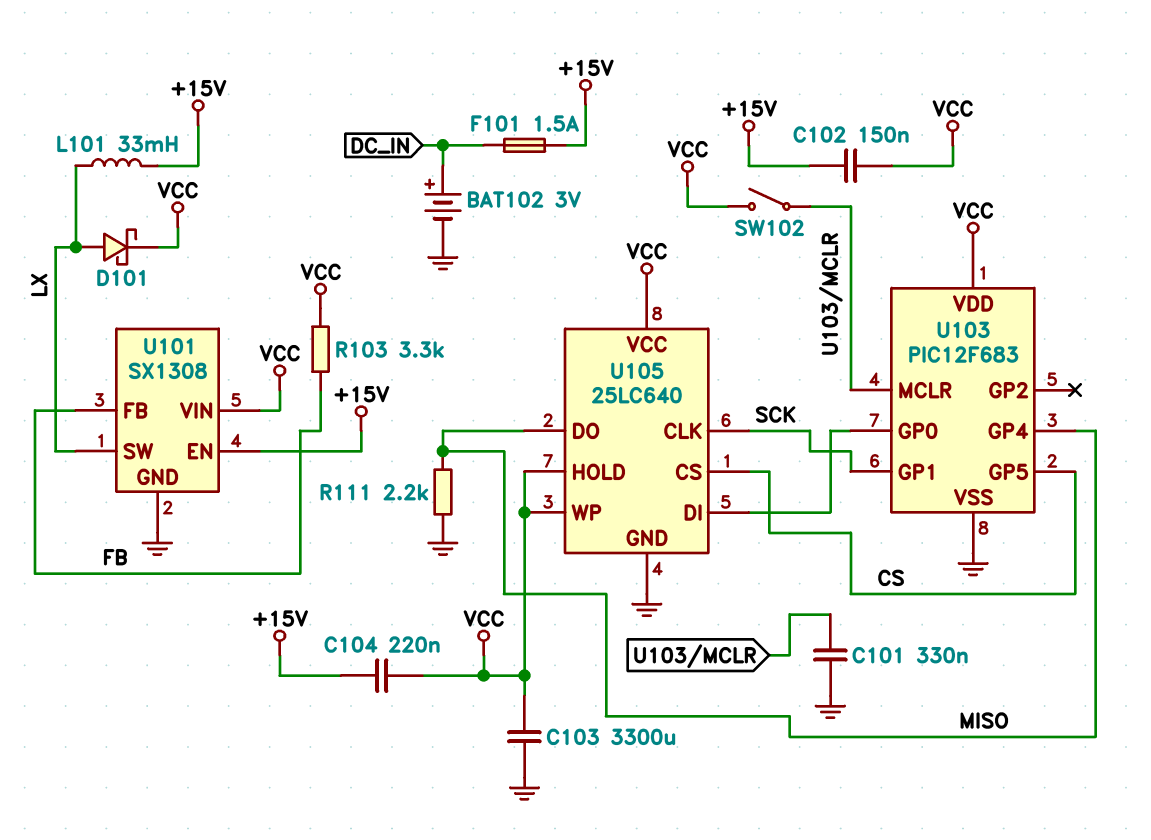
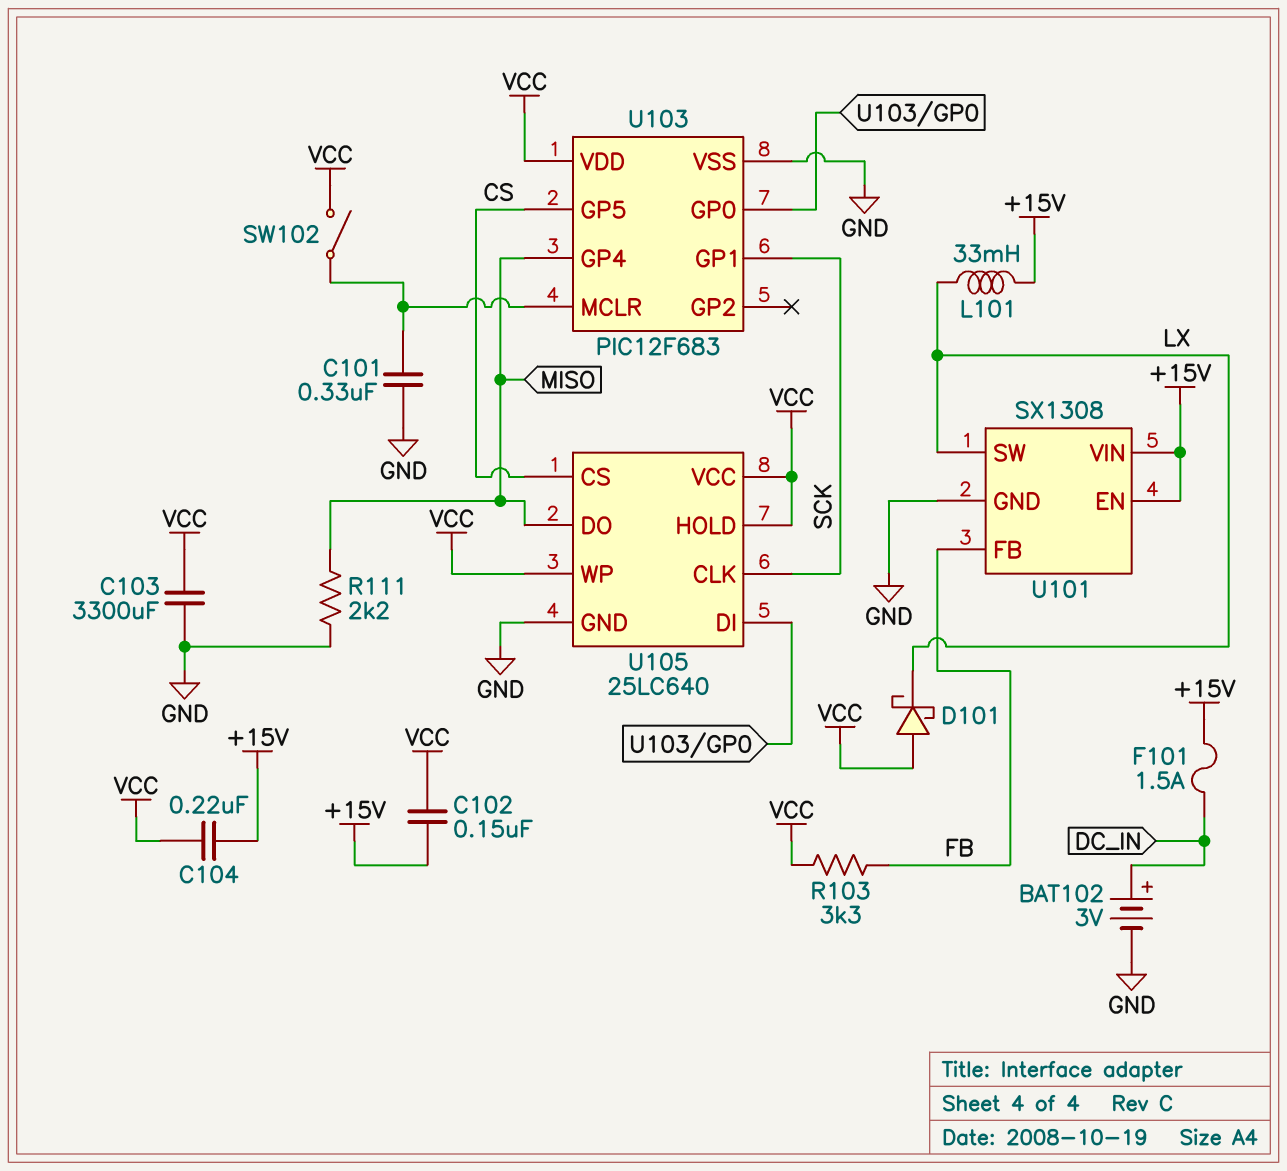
D101: schottky (A LX, K VCC) -> schottky (A VCC, K LX)
U101 pin VIN: VCC -> +15V

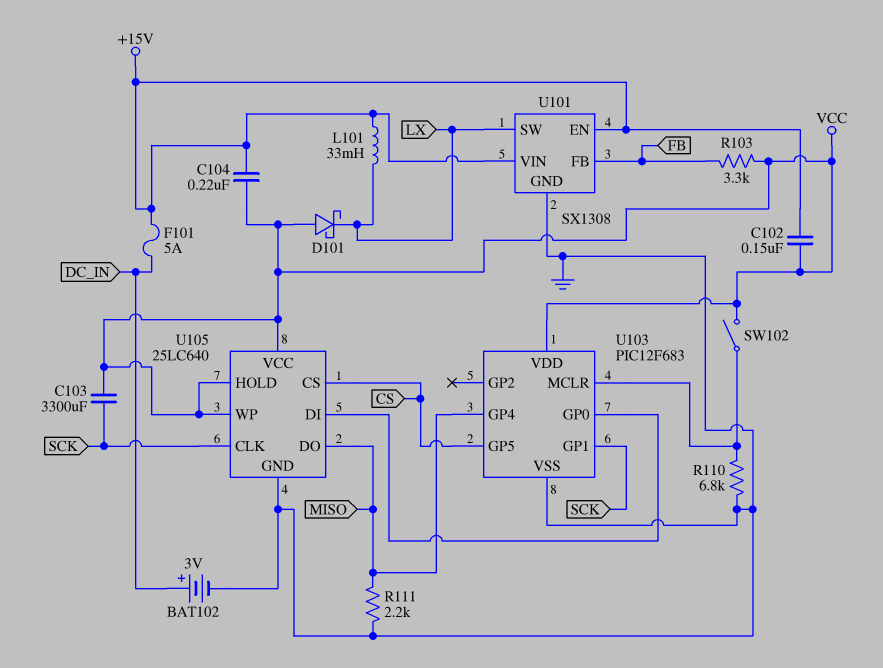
C101: 330nF (GND, U103/MCLR) -> none
C103: 3300uF (GND, VCC) -> 3300uF (SCK, VCC)
F101: 1.5A (+15V, DC_IN) -> 5A (+15V, DC_IN)
R110: none -> 6.8k (GND, U103/MCLR)

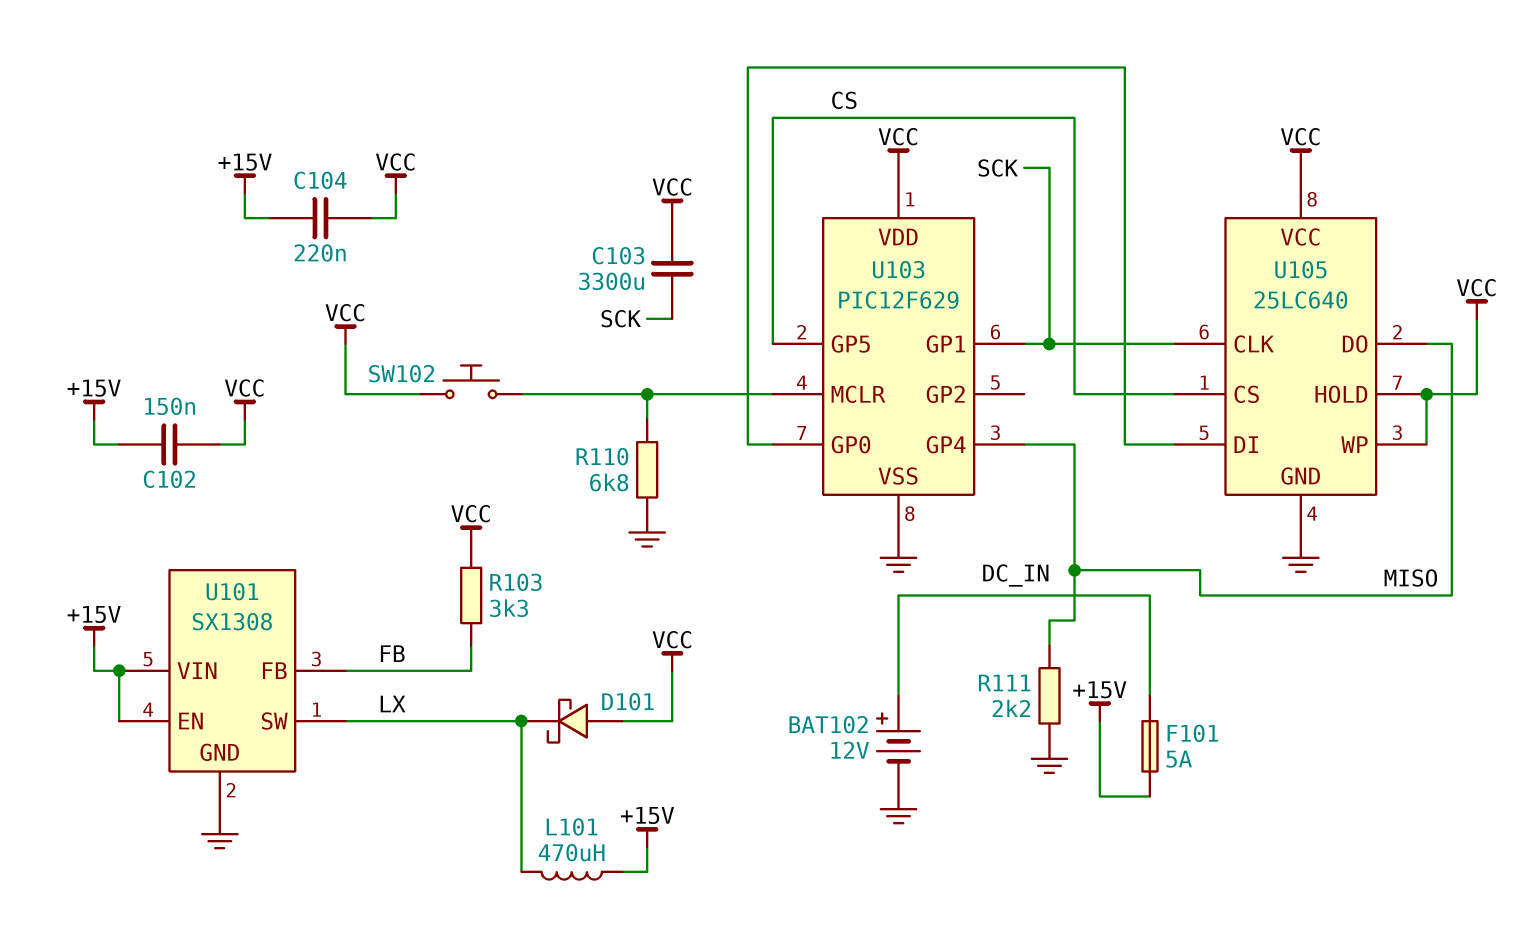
BAT102: 3V (plus DC_IN, minus GND) -> 12V (plus DC_IN, minus GND)
L101: 33mH (+15V, LX) -> 470uH (+15V, LX)
SW102: switch (U103/MCLR, VCC) -> button (U103/MCLR, VCC)
U103: PIC12F683 -> PIC12F629

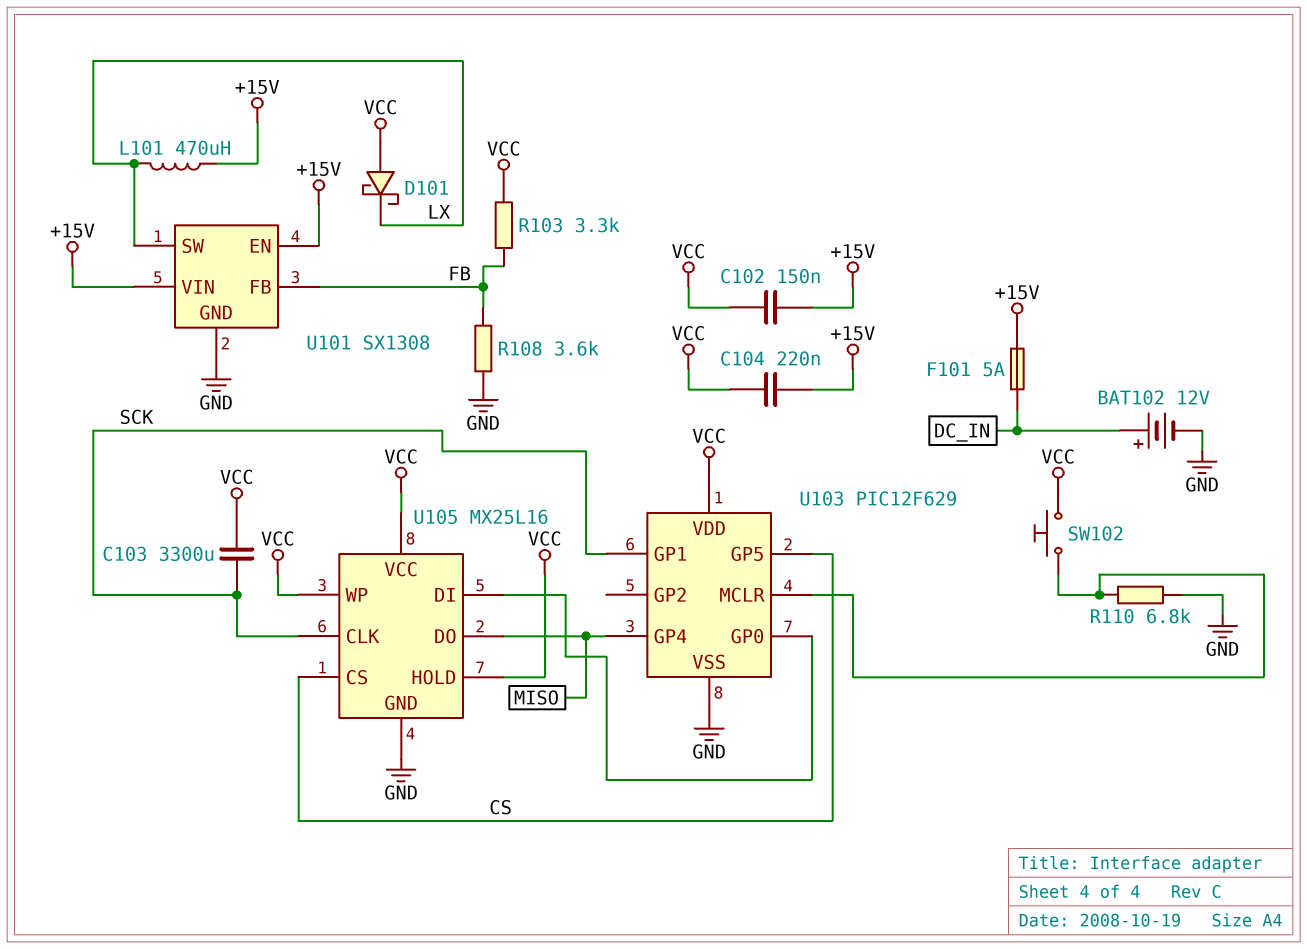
R108: none -> 3.6k (FB, GND)
R111: 2.2k (GND, MISO) -> none
U105: 25LC640 -> MX25L16

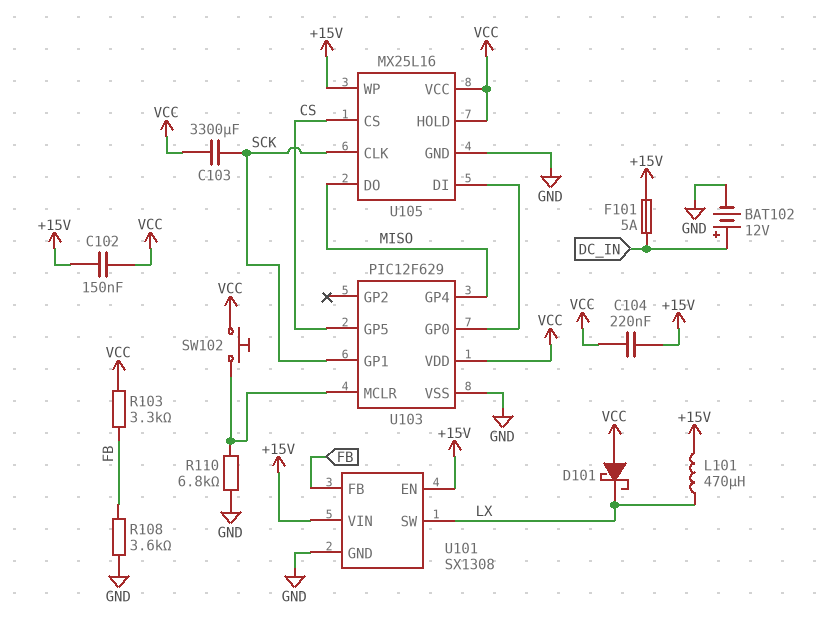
U105 pin WP: VCC -> +15V

